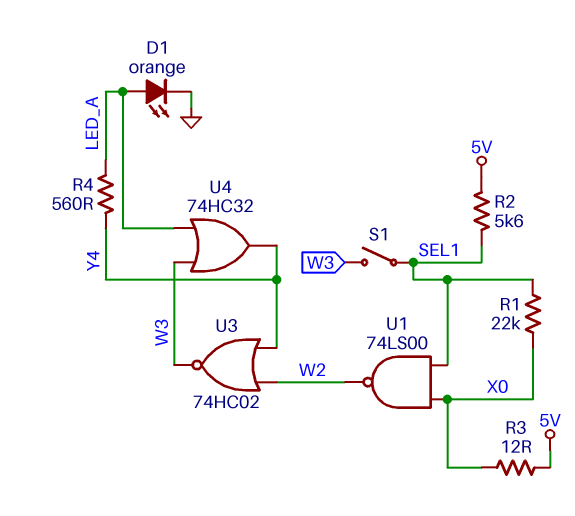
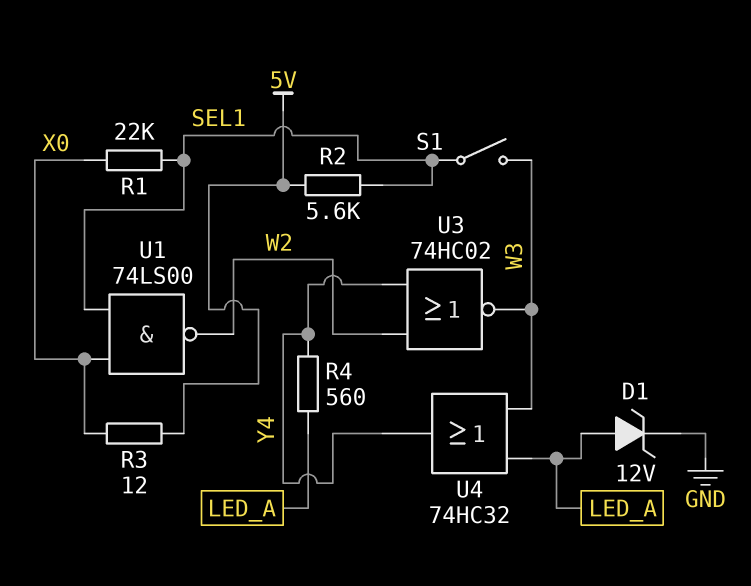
D1: LED orange (A LED_A, K GND) -> zener 12V (A LED_A, K GND)

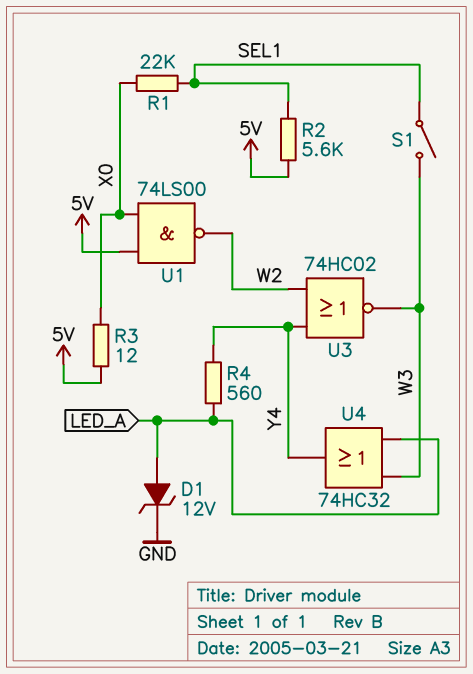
U1: NAND 74LS00 (in SEL1, in X0, out W2) -> NAND 74LS00 (in 5V, in X0, out W2)

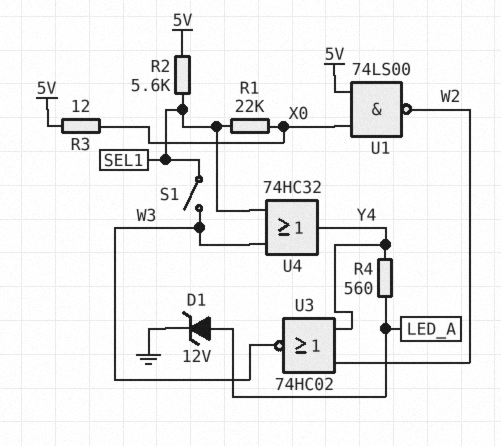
U4: OR 74HC32 (in LED_A, in W3, out Y4) -> OR 74HC32 (in SEL1, in W3, out Y4)

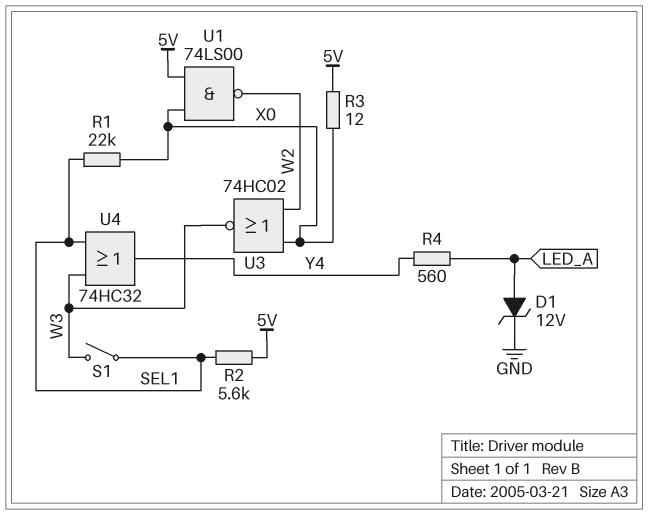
U3: NOR 74HC02 (in W2, in Y4, out W3) -> NOR 74HC02 (in W2, in X0, out W3)

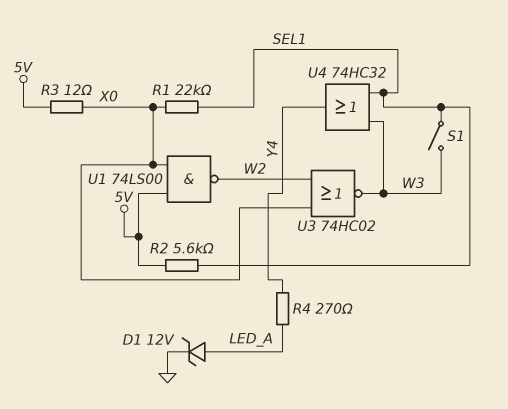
R4: 560 (LED_A, Y4) -> 270 (LED_A, Y4)

